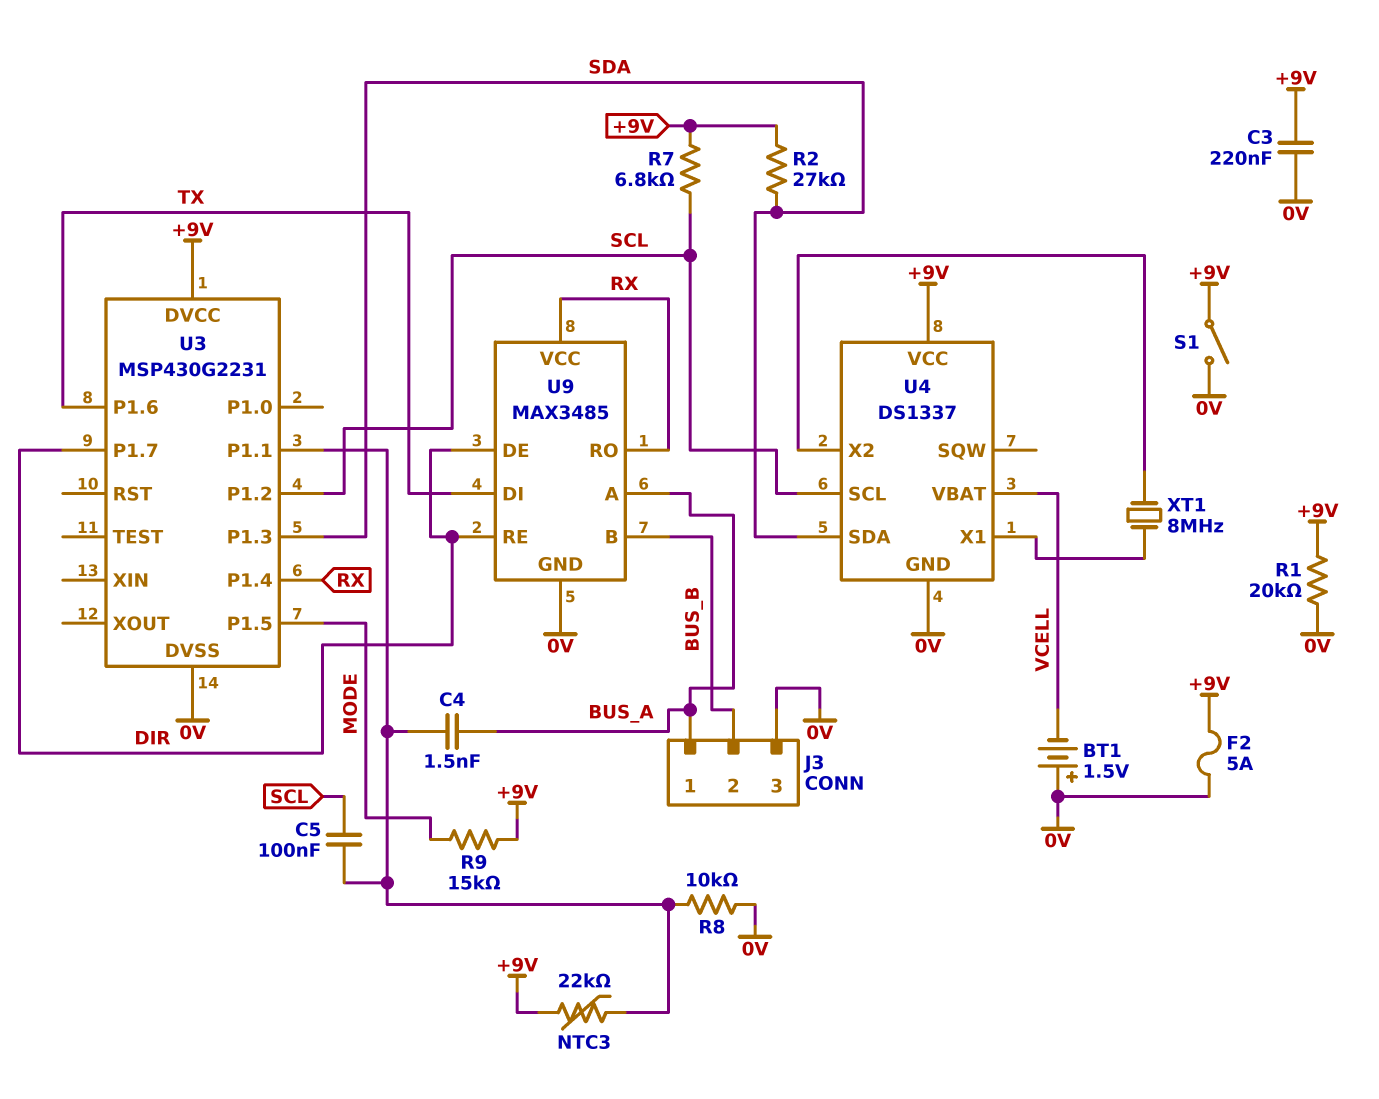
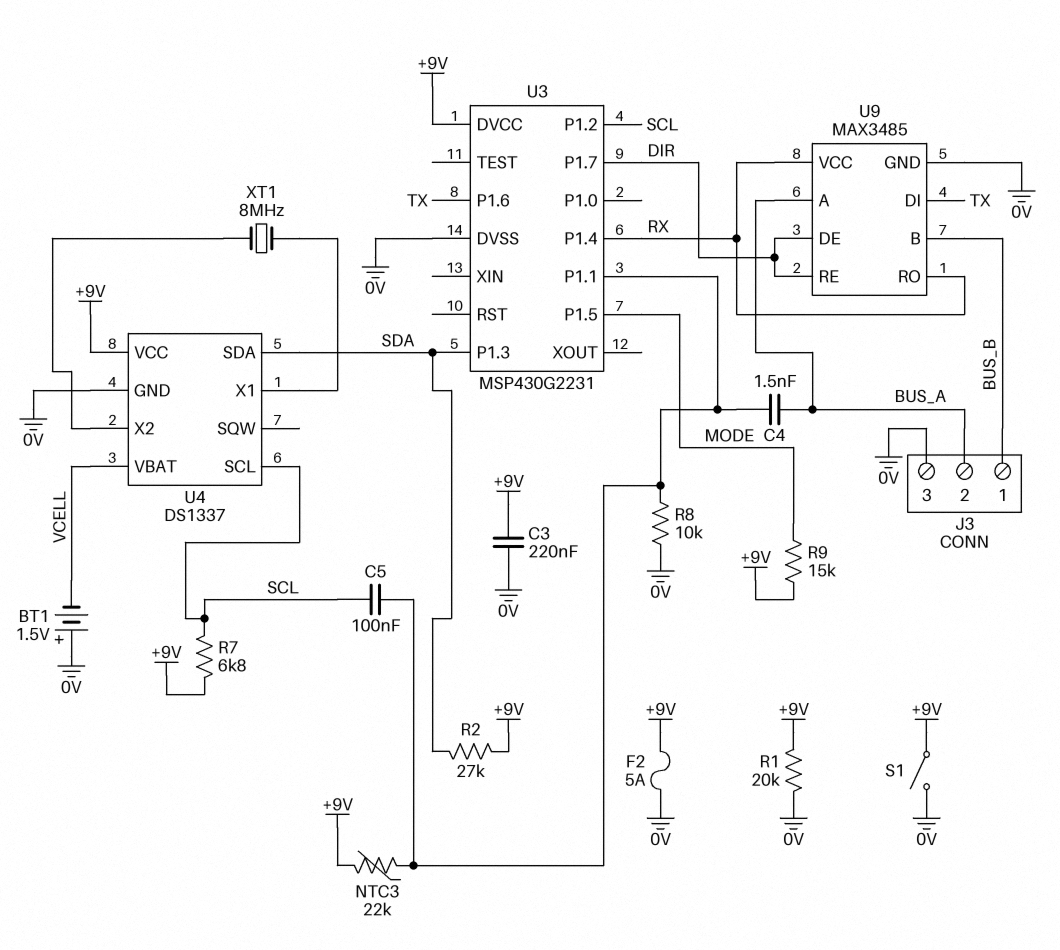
J3 pin 1: BUS_A -> BUS_B
J3 pin 2: BUS_B -> BUS_A

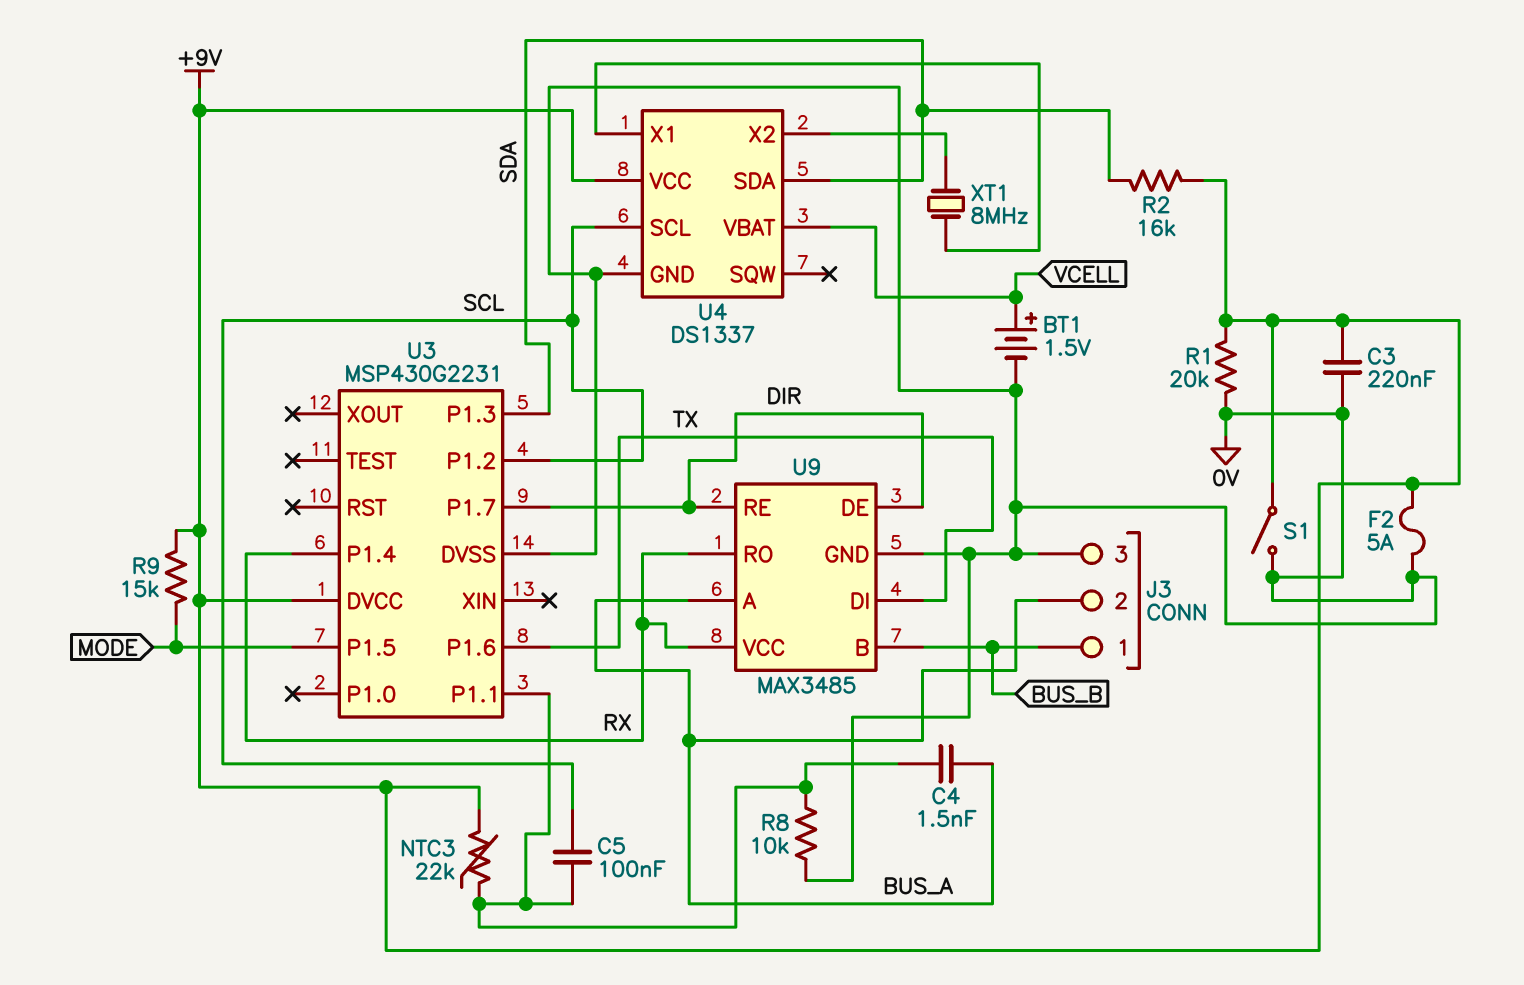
BT1: 1.5V (plus 0V, minus VCELL) -> 1.5V (plus VCELL, minus 0V)
R2: 27k (+9V, SDA) -> 16k (+9V, SDA)
R7: 6.8k (+9V, SCL) -> none

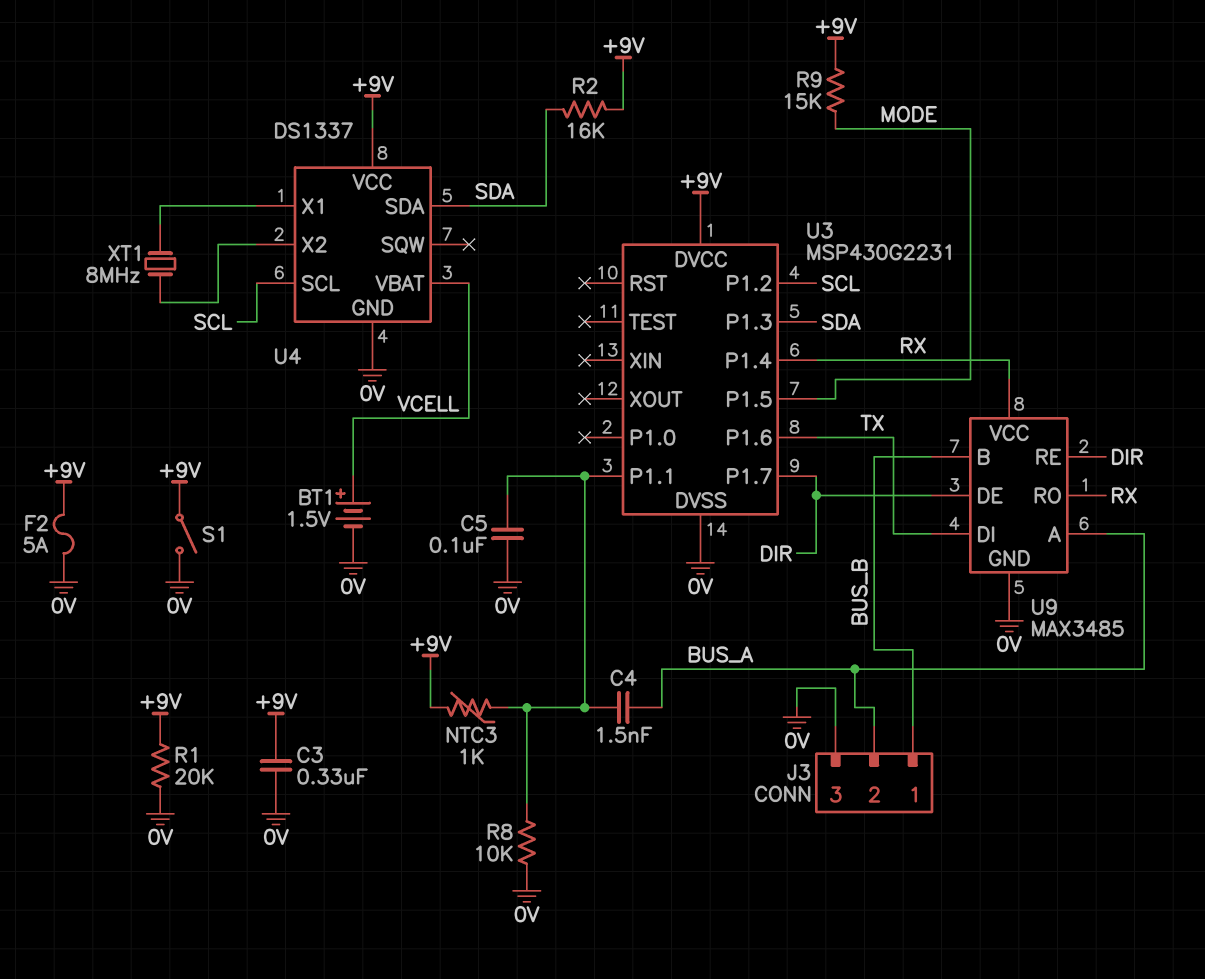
C3: 220nF (+9V, 0V) -> 330nF (+9V, 0V)
C5: 100nF (SCL, U3/P1.1) -> 100nF (0V, U3/P1.1)
NTC3: 22k (+9V, U3/P1.1) -> 1k (+9V, U3/P1.1)

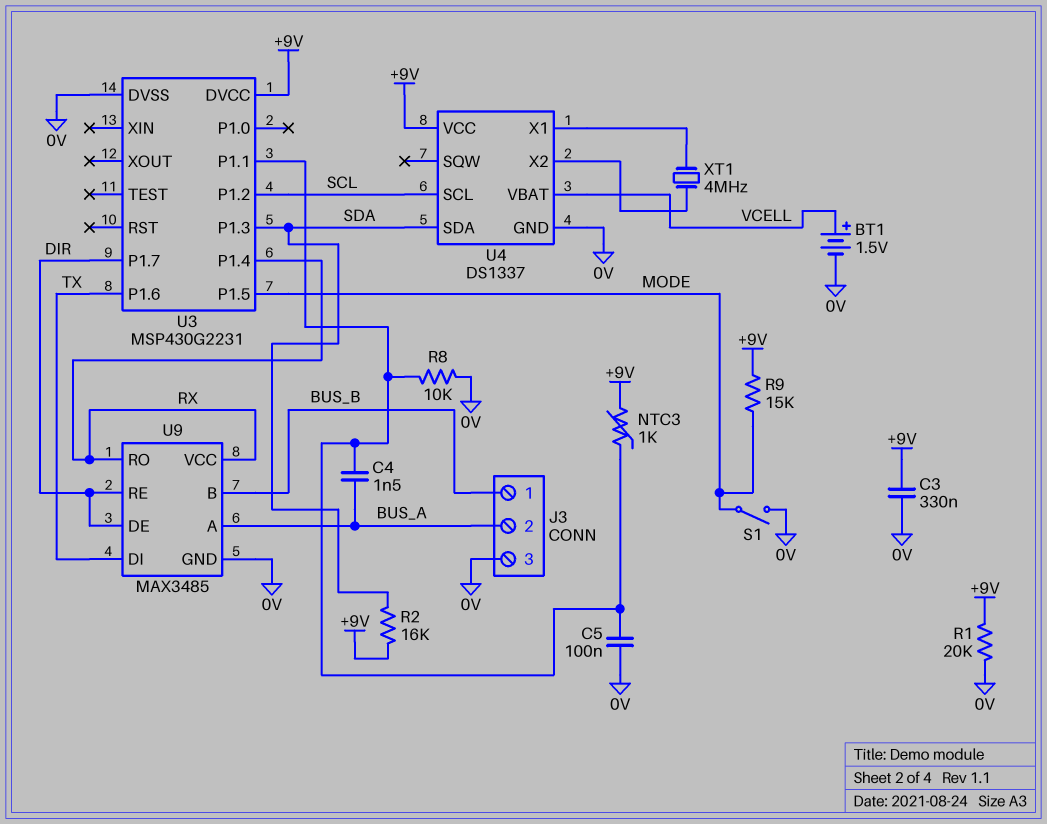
F2: 5A (+9V, 0V) -> none
S1: switch (+9V, 0V) -> switch (0V, MODE)
XT1: 8MHz (U4/X1, U4/X2) -> 4MHz (U4/X1, U4/X2)

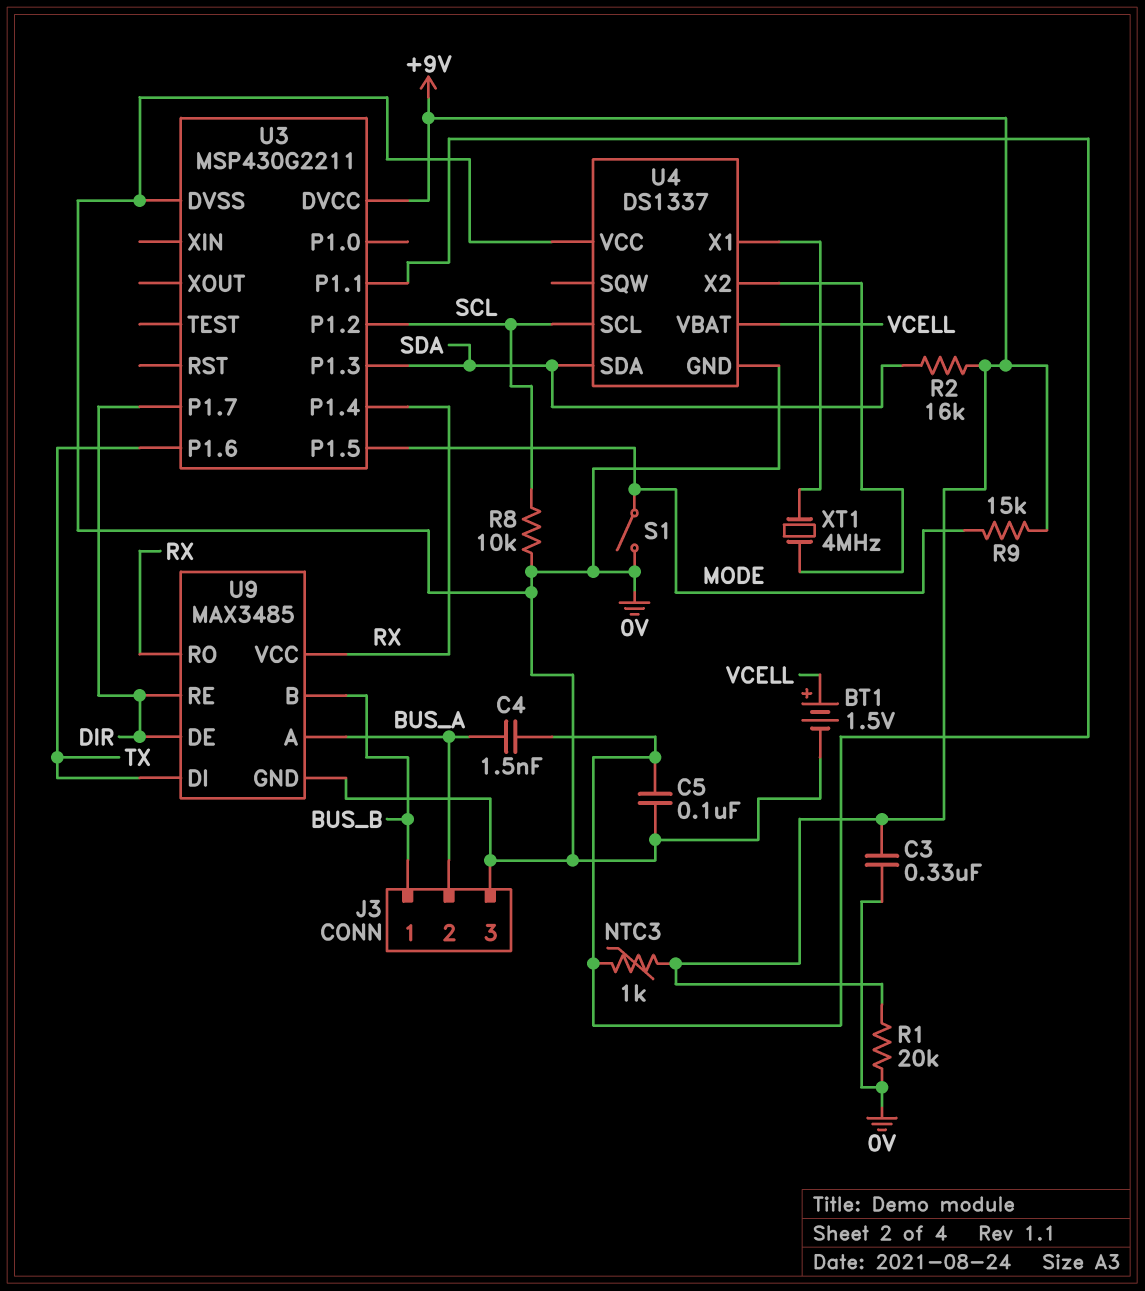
R8: 10k (0V, U3/P1.1) -> 10k (0V, SCL)
U3: MSP430G2231 -> MSP430G2211
U4 pin VCC: +9V -> 0V

